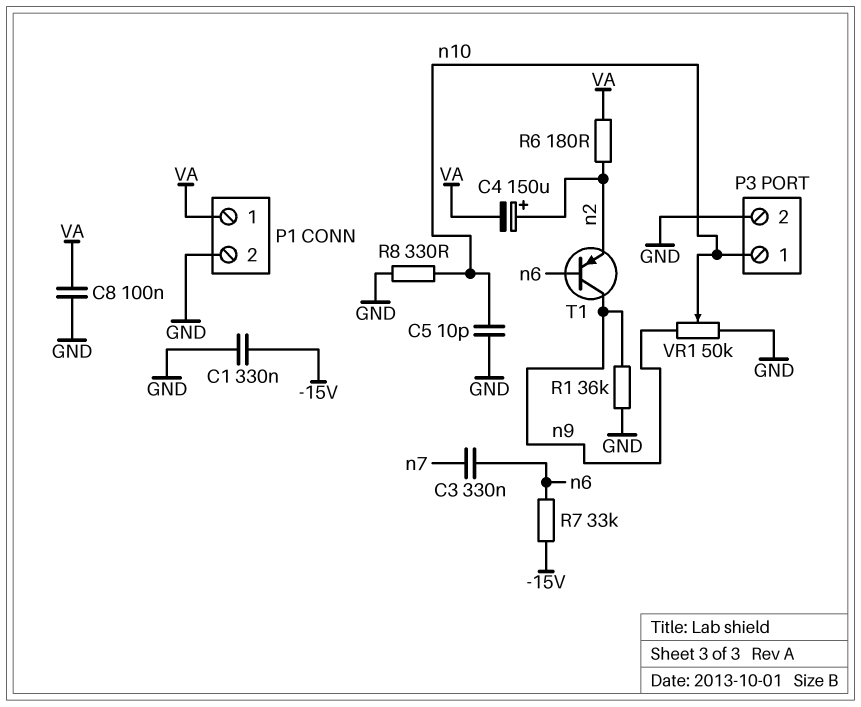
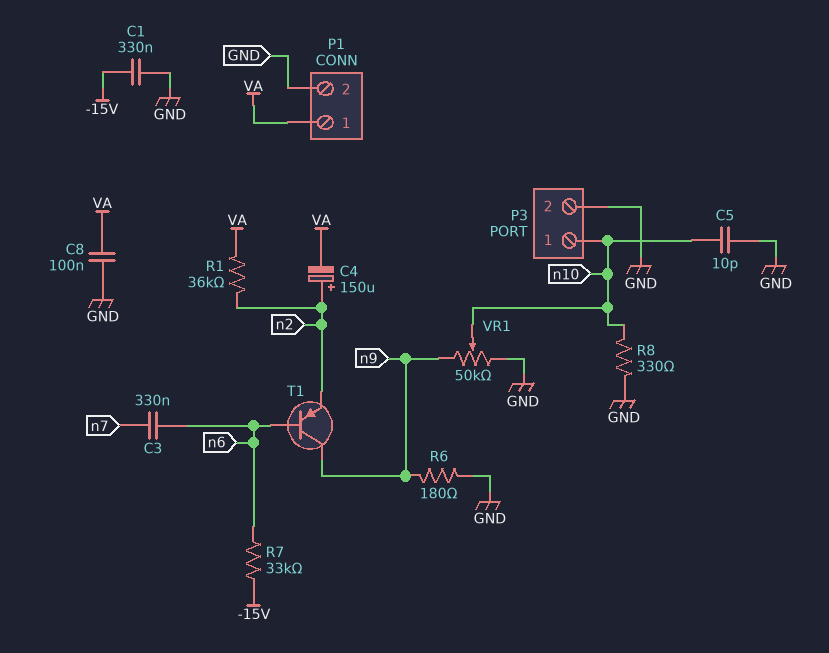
R1: 36k (GND, n9) -> 36k (VA, n2)
R6: 180 (VA, n2) -> 180 (GND, n9)

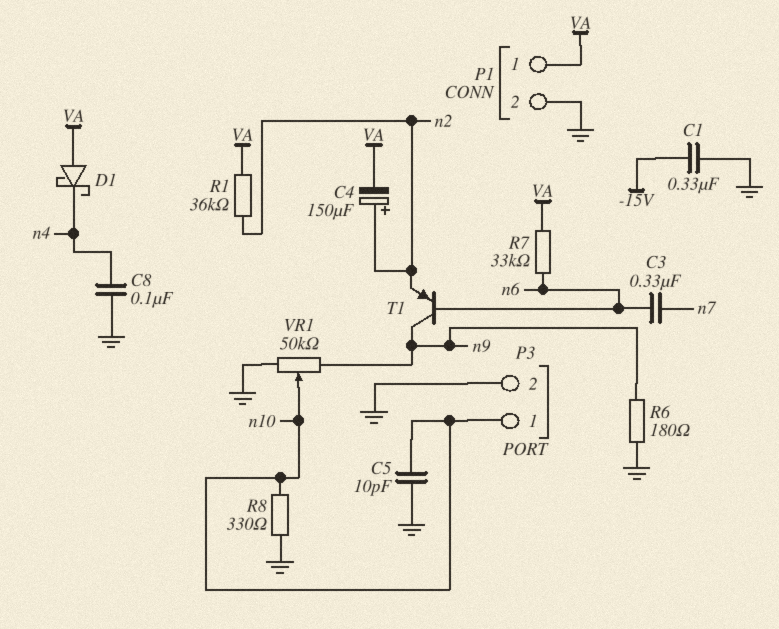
C8: 100nF (GND, VA) -> 100nF (GND, n4)
D1: none -> schottky (A VA, K n4)
R7: 33k (-15V, n6) -> 33k (VA, n6)

